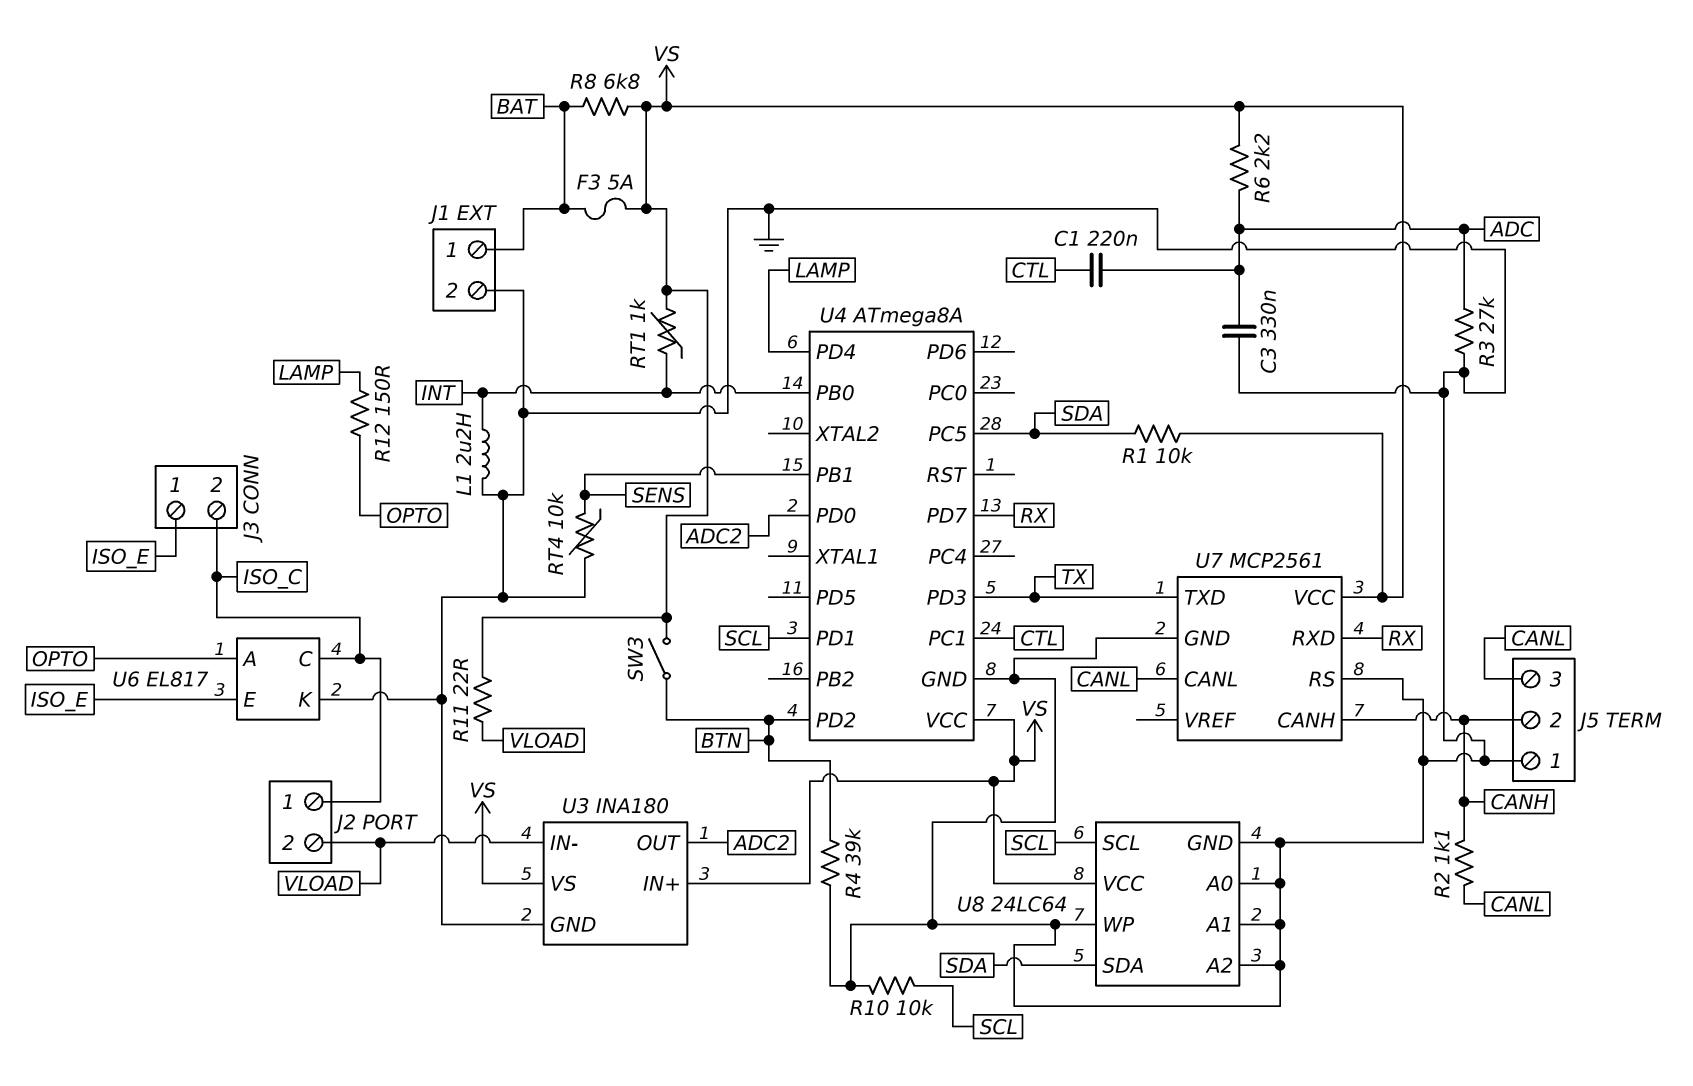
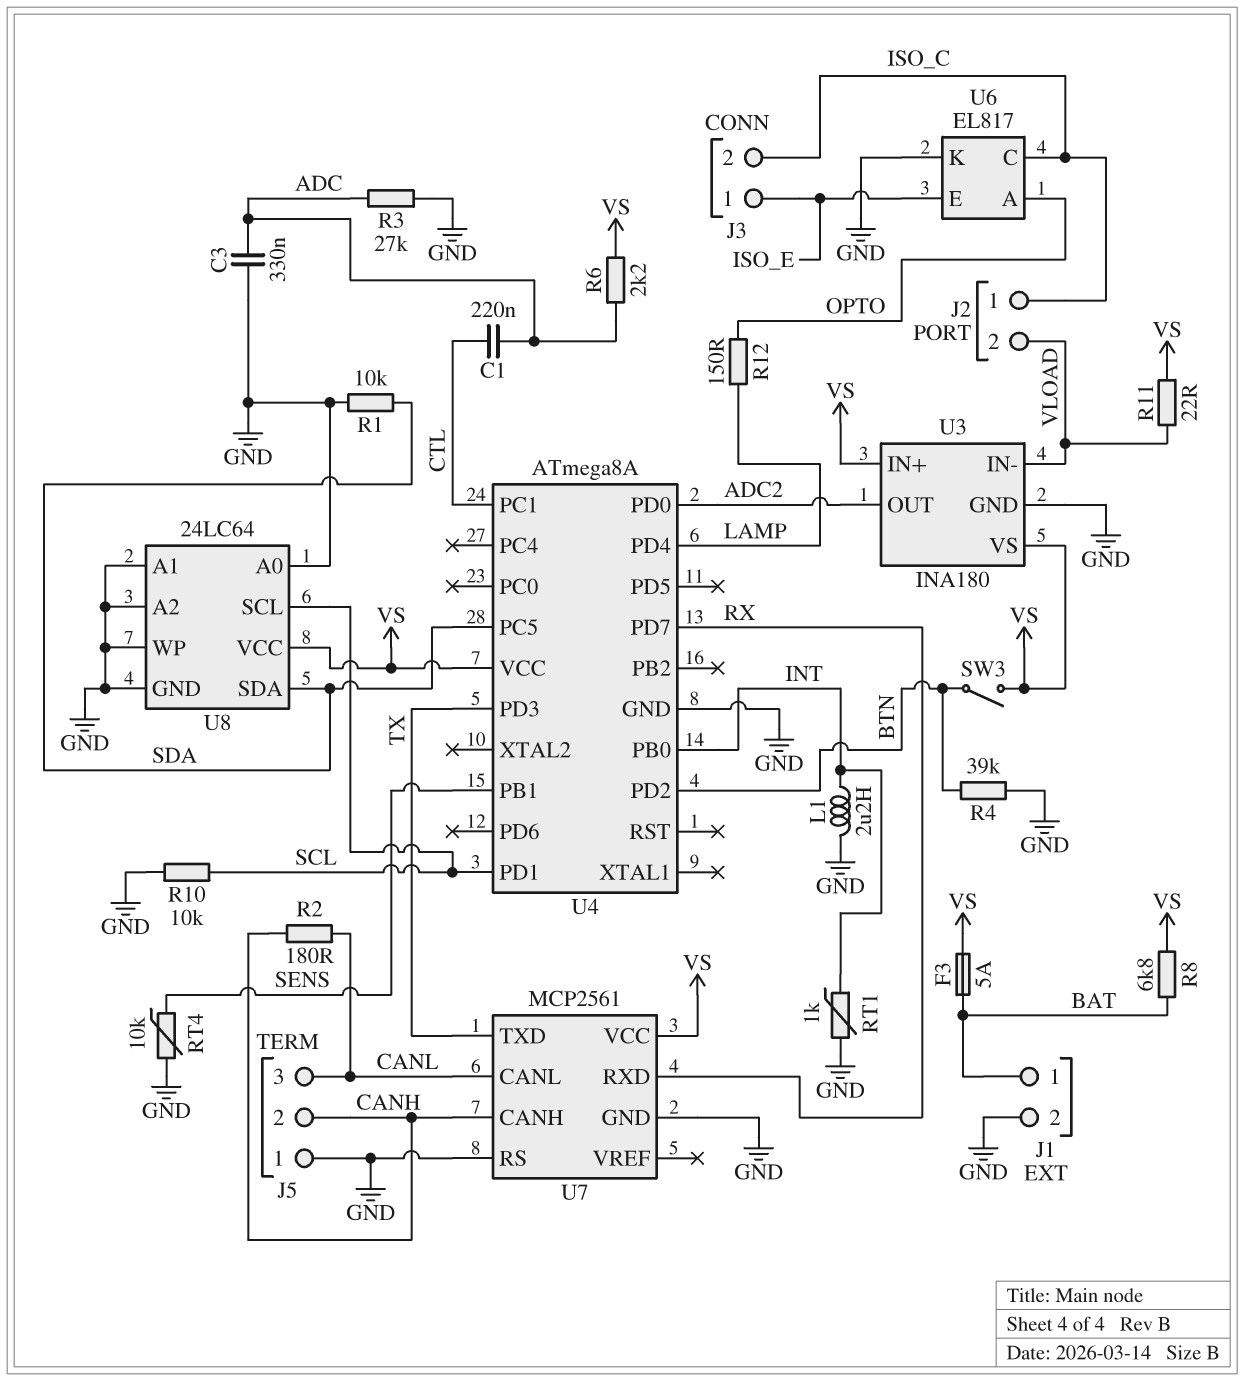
R1: 10k (SDA, VS) -> 10k (GND, SDA)
R2: 1.1k (CANH, CANL) -> 180 (CANH, CANL)
RT1: 1k (INT, VS) -> 1k (GND, INT)

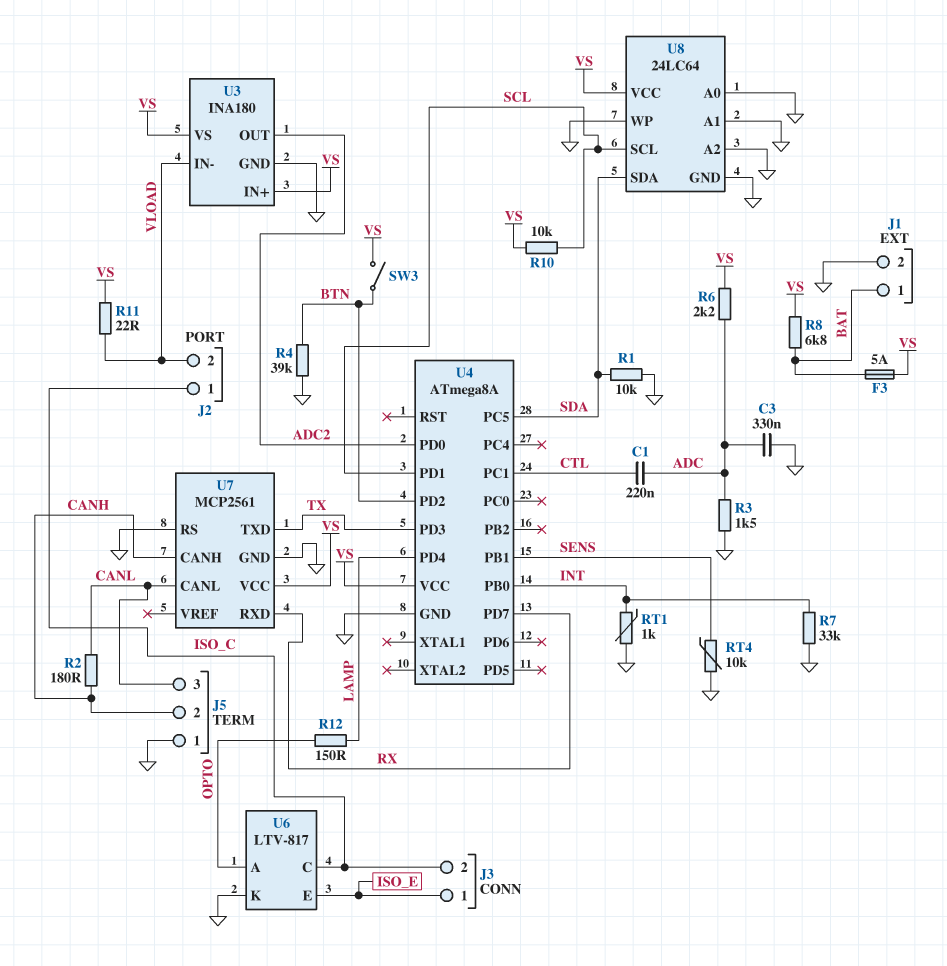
L1: 2.2uH (GND, INT) -> none
R3: 27k (ADC, GND) -> 1.5k (ADC, GND)
R7: none -> 33k (GND, INT)
R10: 10k (GND, SCL) -> 10k (SCL, VS)
U6: EL817 -> LTV-817

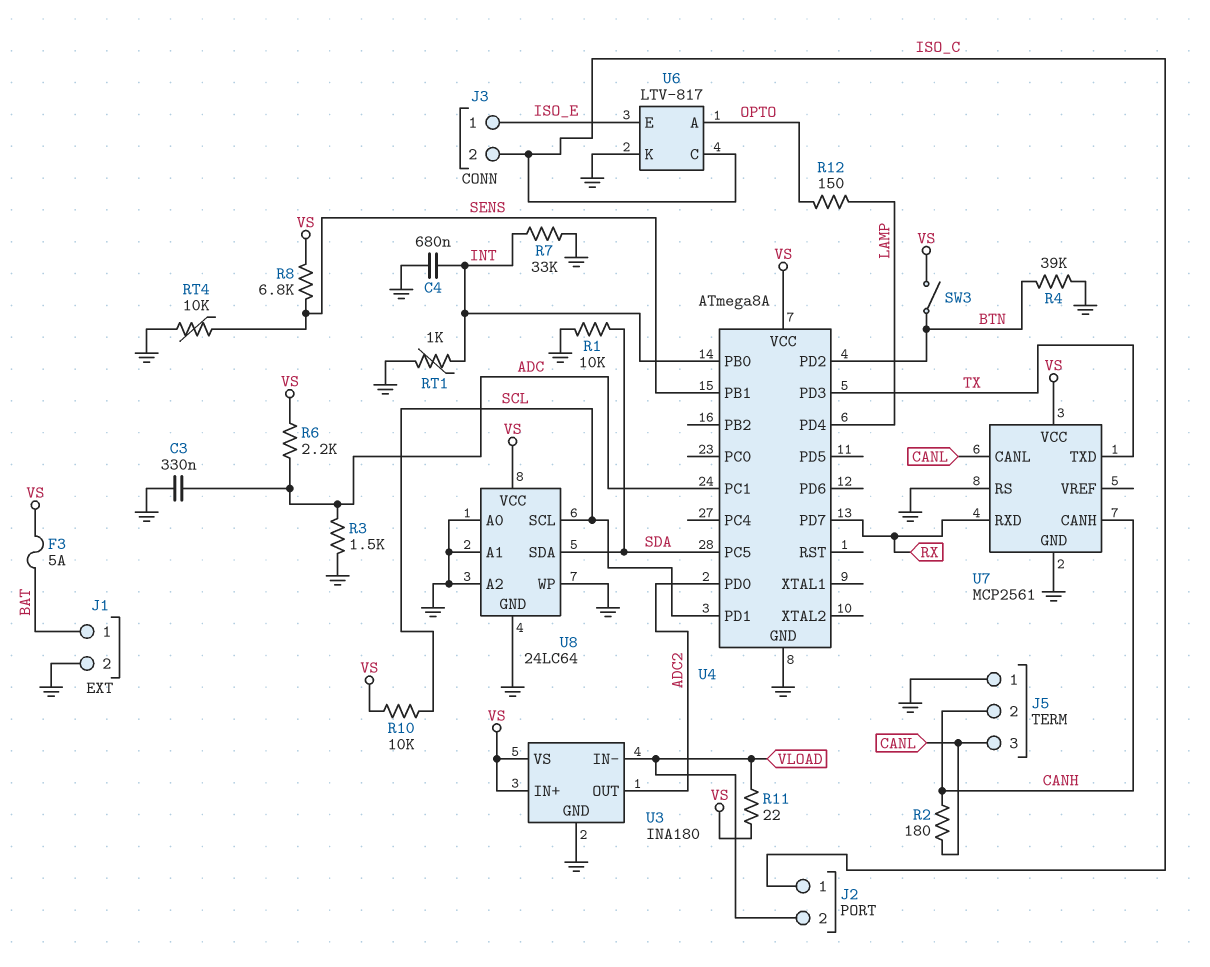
C1: 220nF (ADC, CTL) -> none
C4: none -> 680nF (GND, INT)
R8: 6.8k (BAT, VS) -> 6.8k (SENS, VS)
U4 pin PC1: CTL -> ADC

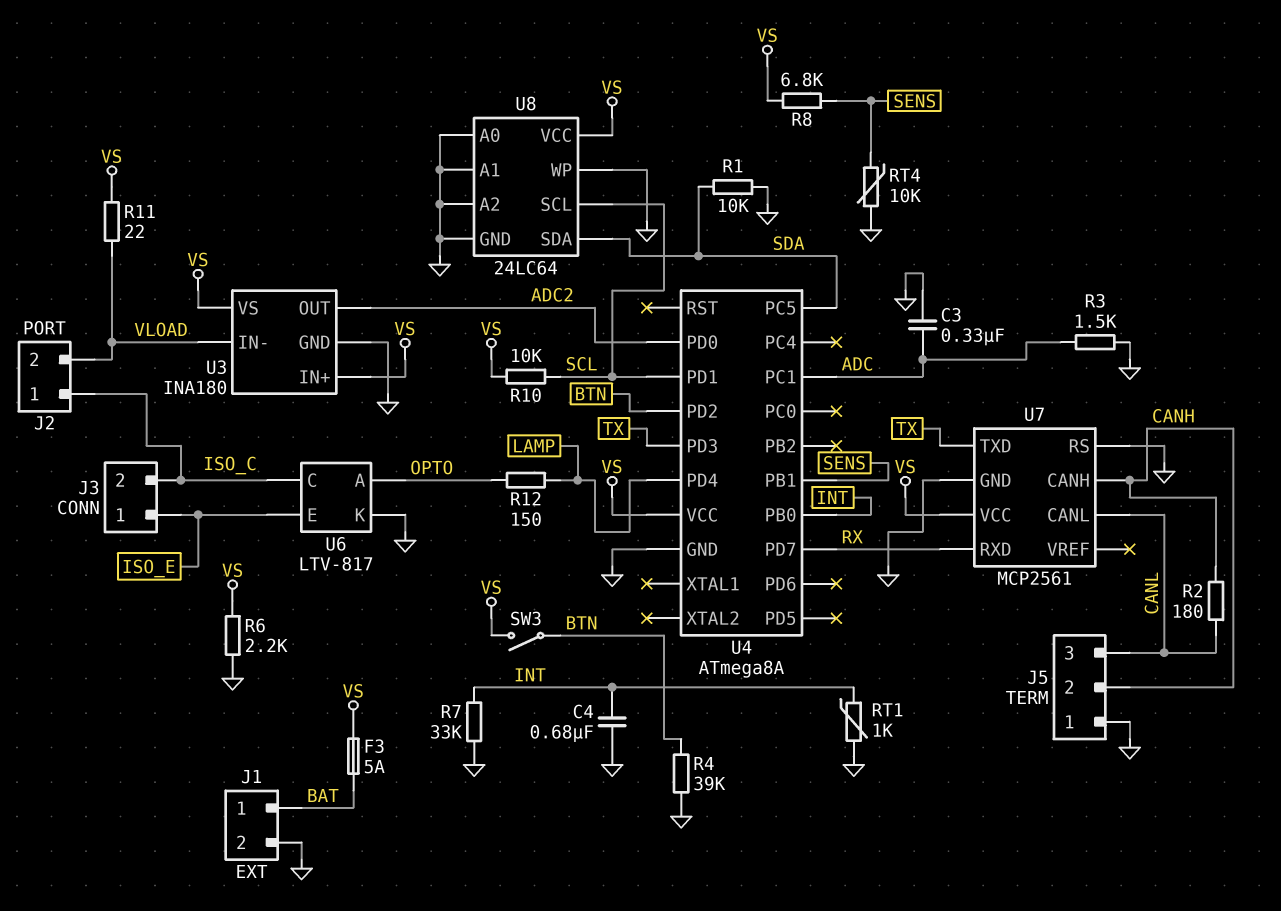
R6: 2.2k (ADC, VS) -> 2.2k (GND, VS)

